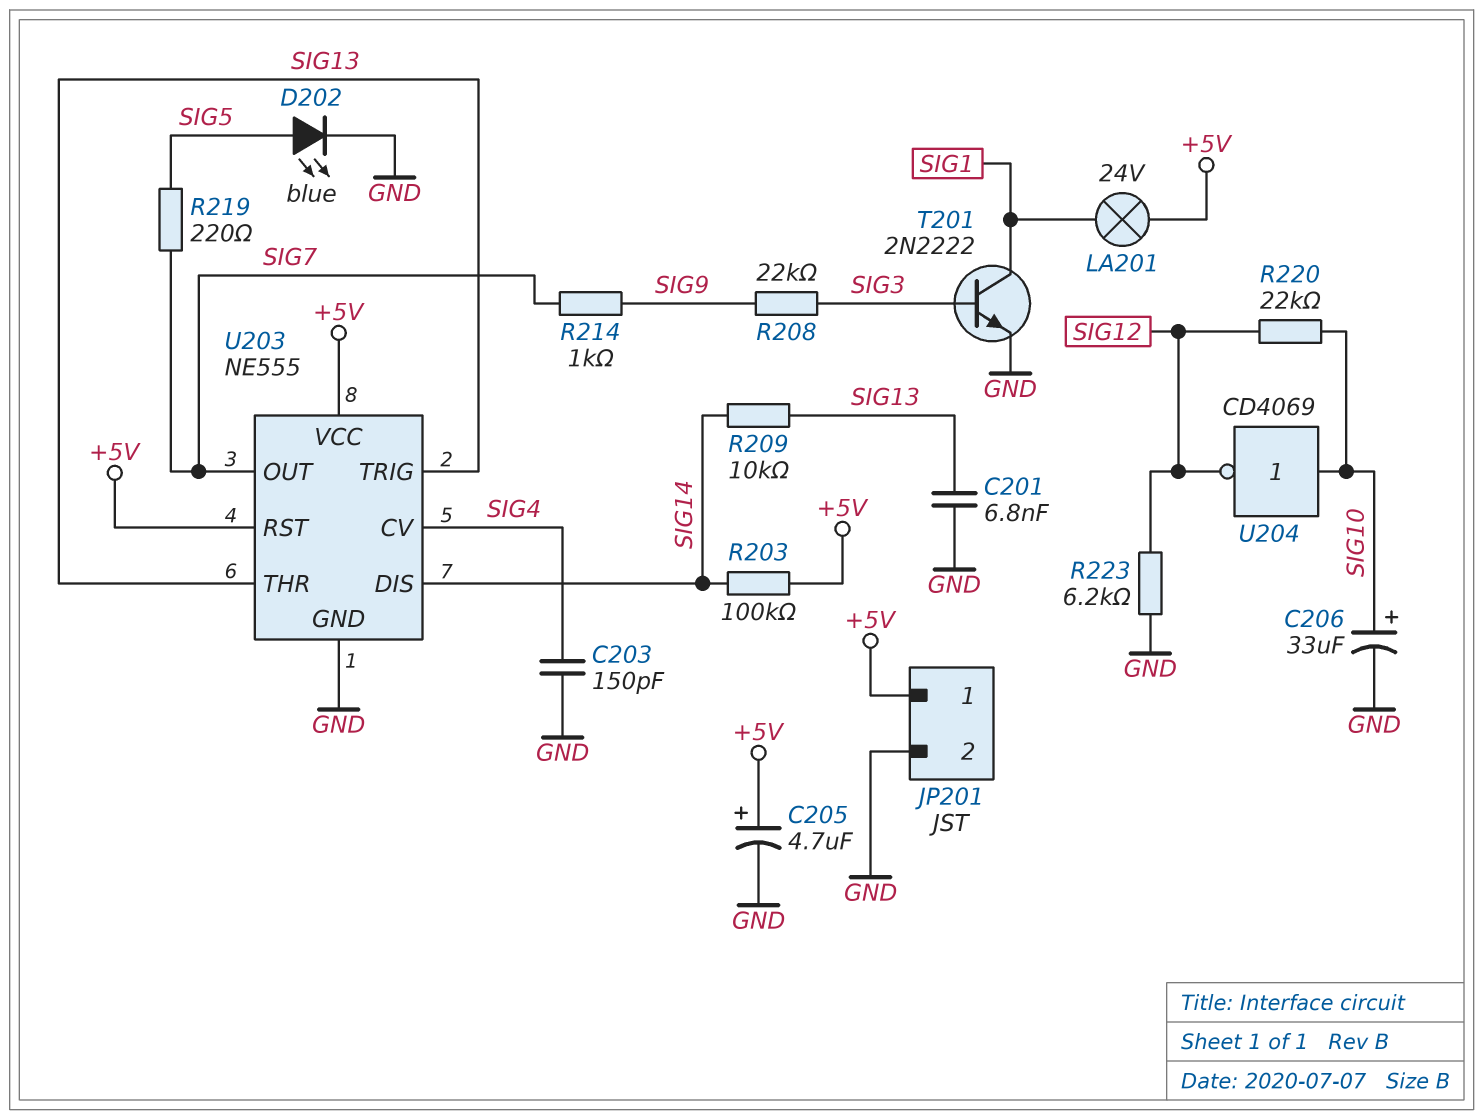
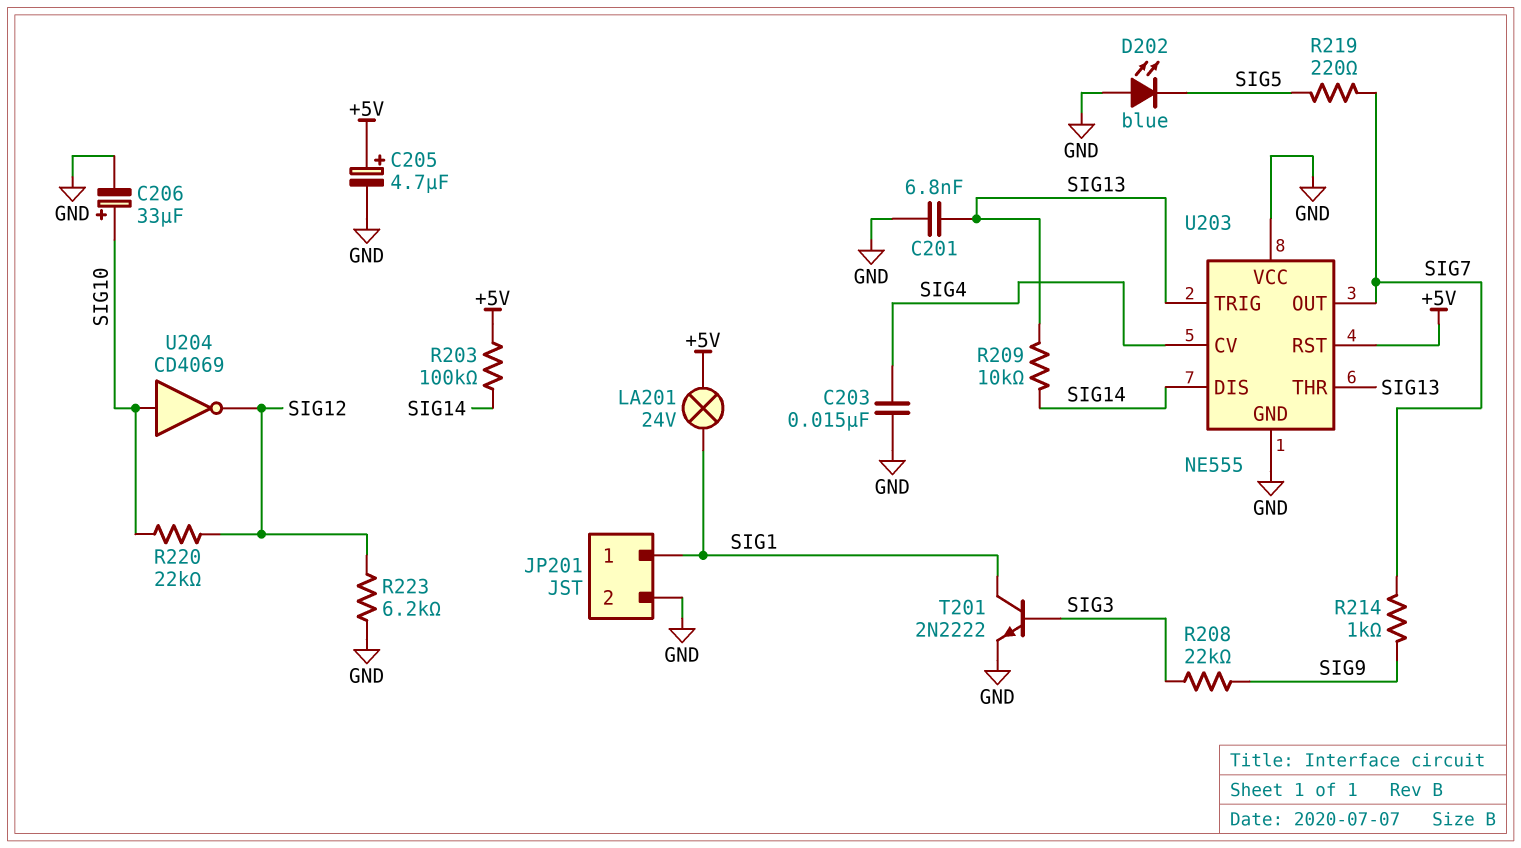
C203: 150pF (GND, SIG4) -> 15nF (GND, SIG4)
D202: LED blue (A SIG5, K GND) -> LED blue (A GND, K SIG5)
JP201 pin 1: +5V -> SIG1
U203 pin VCC: +5V -> GND

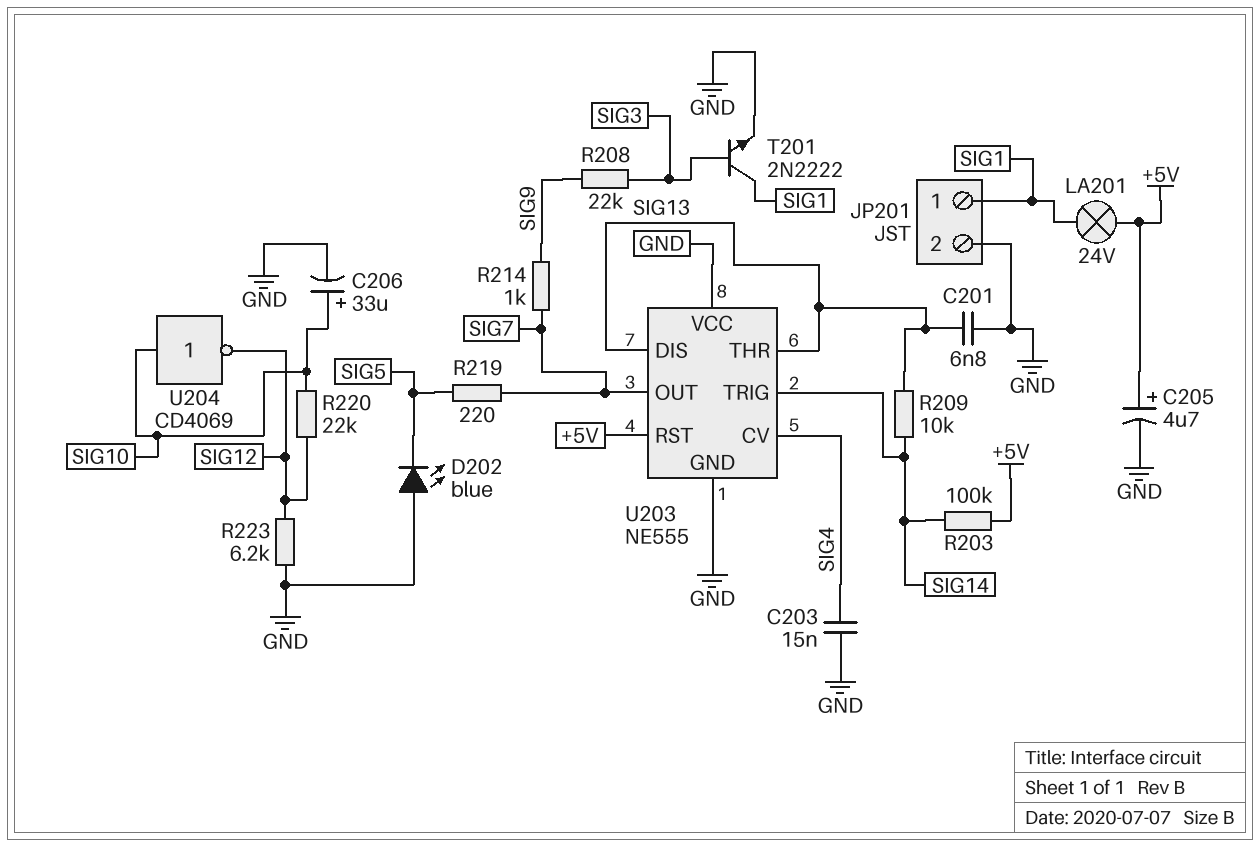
U203 pin DIS: SIG14 -> SIG13
U203 pin TRIG: SIG13 -> SIG14

